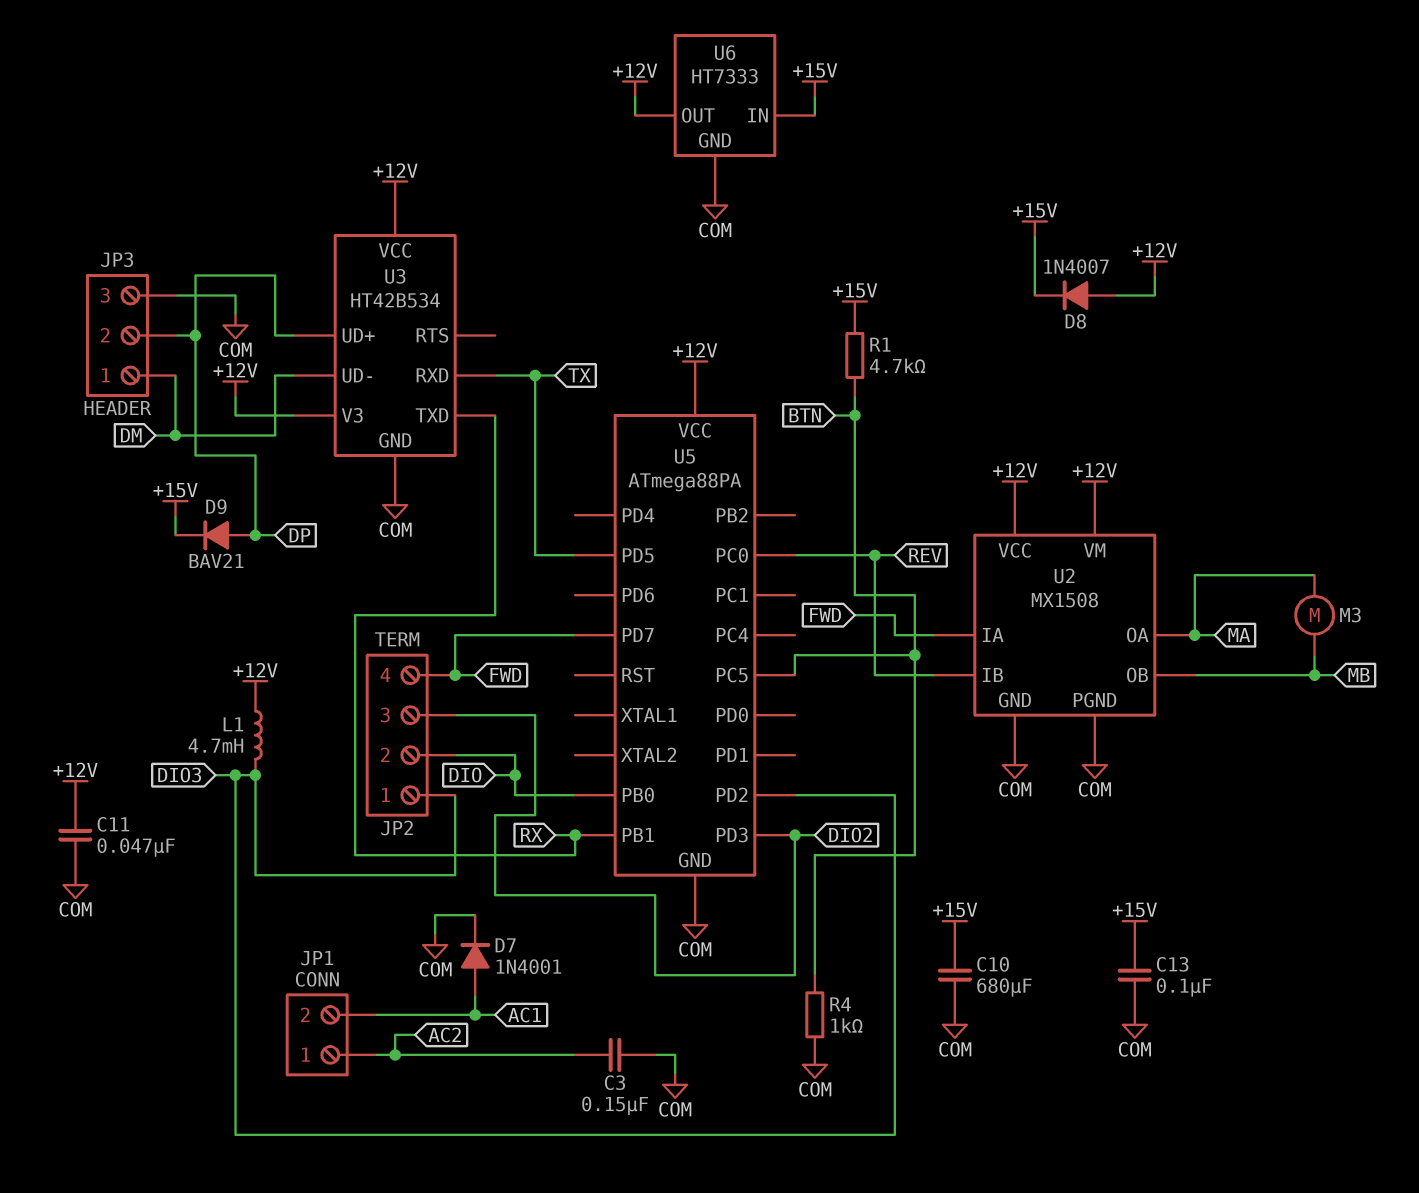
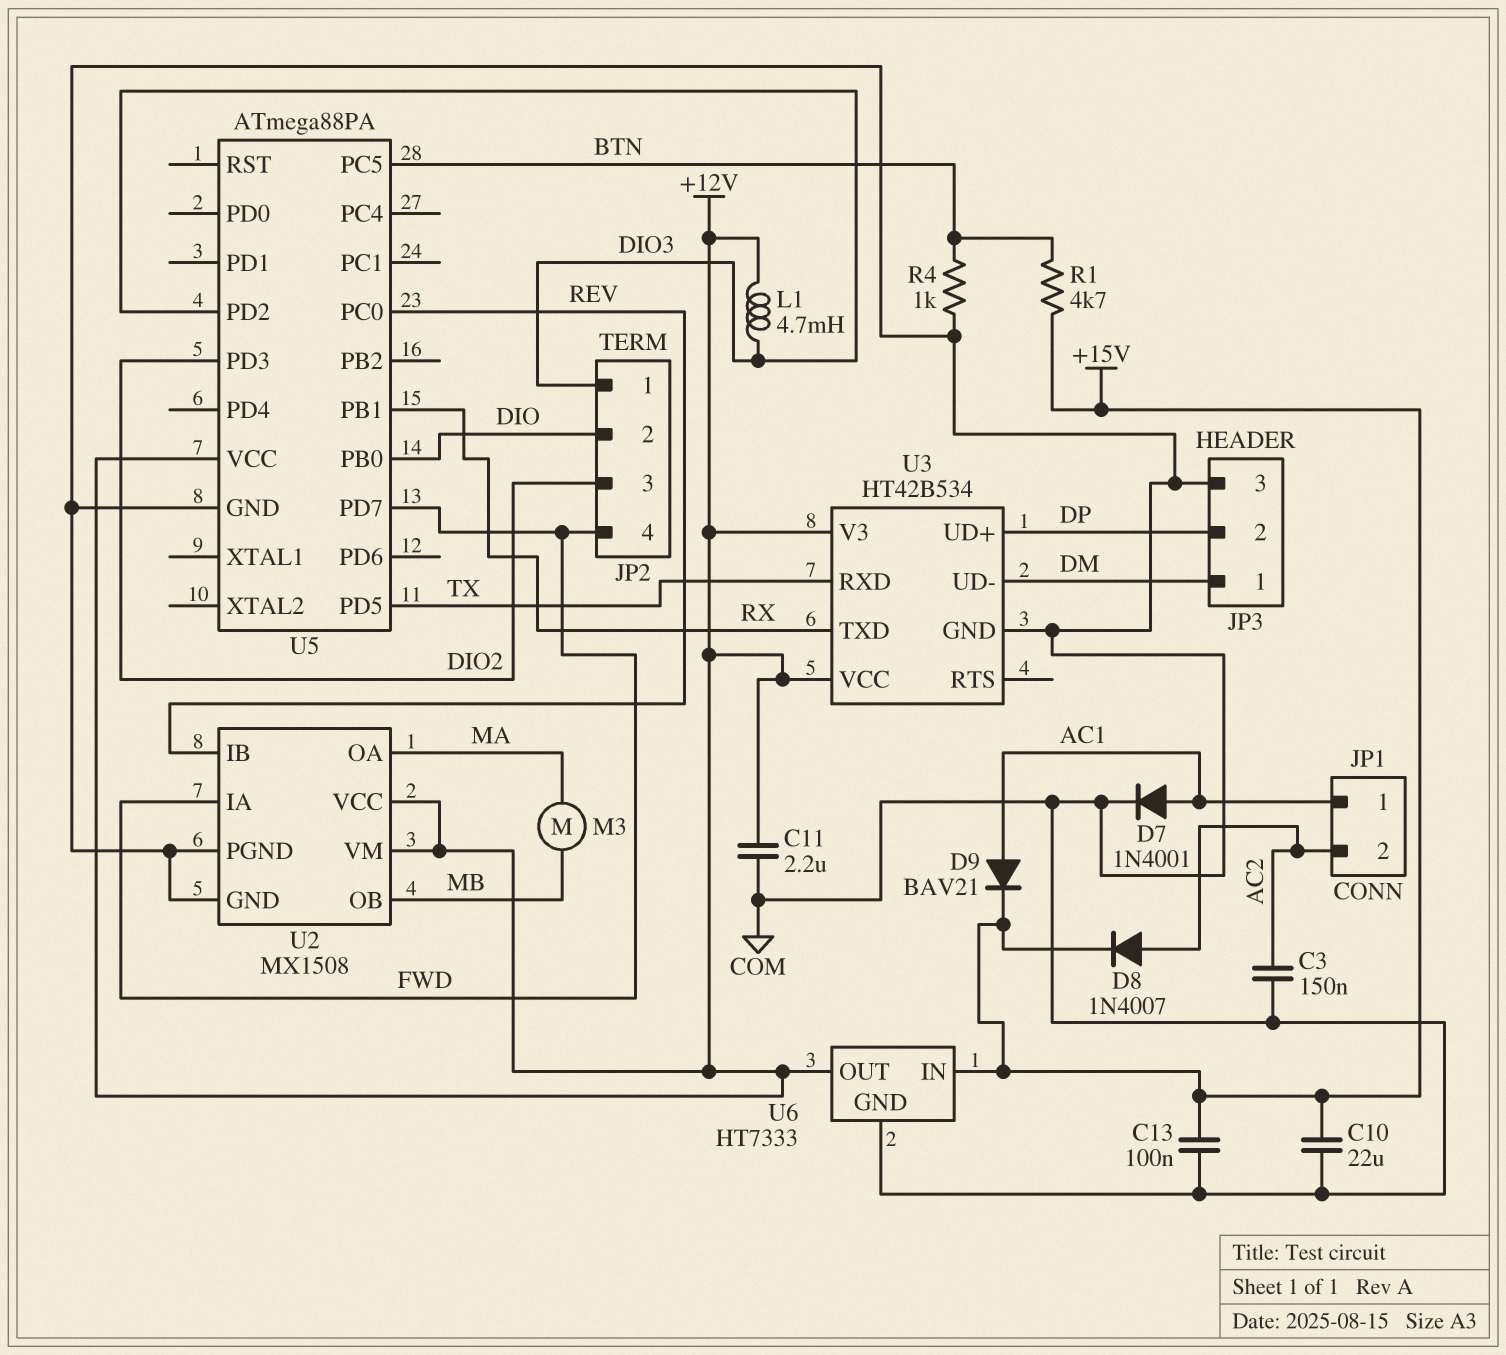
C10: 680uF (+15V, COM) -> 22uF (+15V, COM)
C11: 47nF (+12V, COM) -> 2.2uF (+12V, COM)
D8: diode 1N4007 (A +12V, K +15V) -> diode 1N4007 (A AC2, K +15V)
D9: diode BAV21 (A DP, K +15V) -> diode BAV21 (A AC1, K +15V)
JP1 pin 1: AC2 -> AC1
JP1 pin 2: AC1 -> AC2

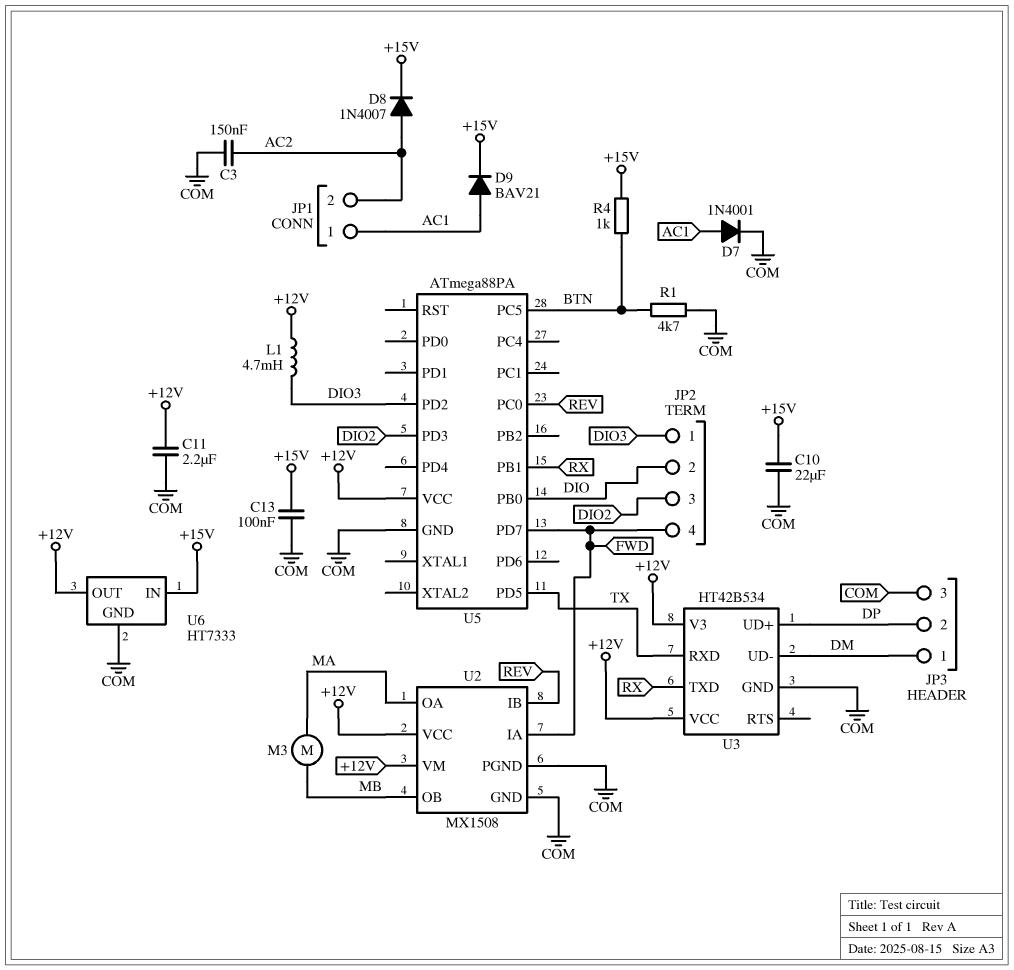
R1: 4.7k (+15V, BTN) -> 4.7k (BTN, COM)
R4: 1k (BTN, COM) -> 1k (+15V, BTN)

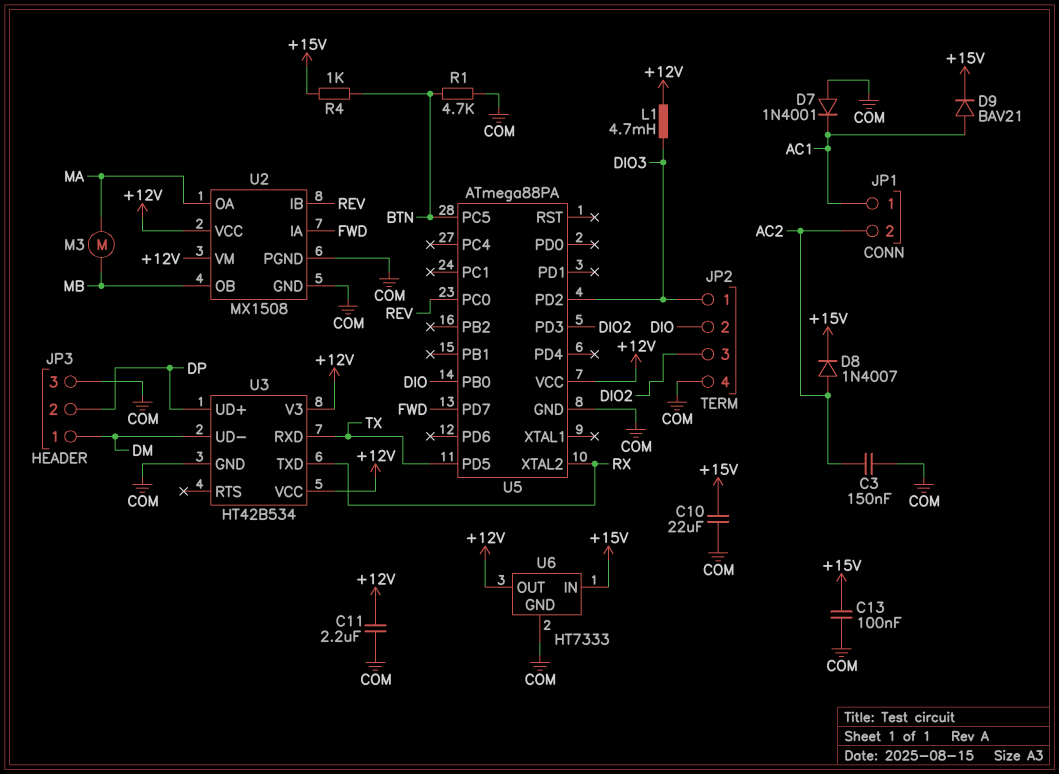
D7: diode 1N4001 (A AC1, K COM) -> diode 1N4001 (A COM, K AC1)
JP2 pin 4: FWD -> COM
U5 pin PB1: RX -> none
U5 pin XTAL2: none -> RX

